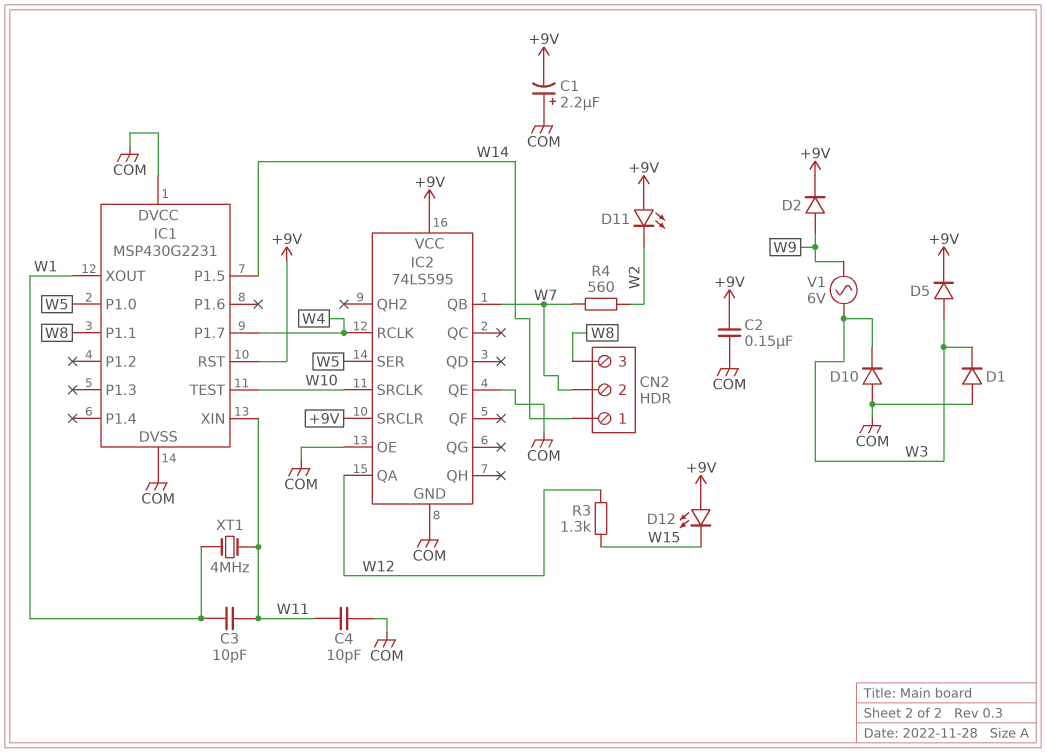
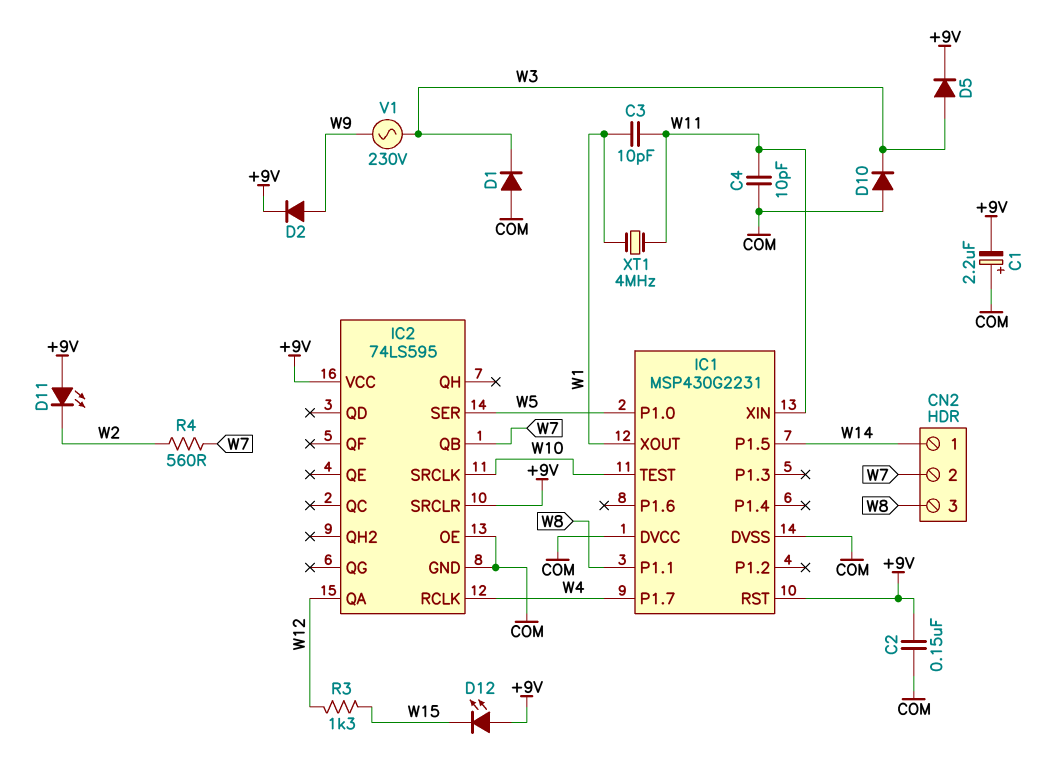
IC2 pin QE: COM -> none
V1: AC 6V (W3, W9) -> AC 230V (W3, W9)

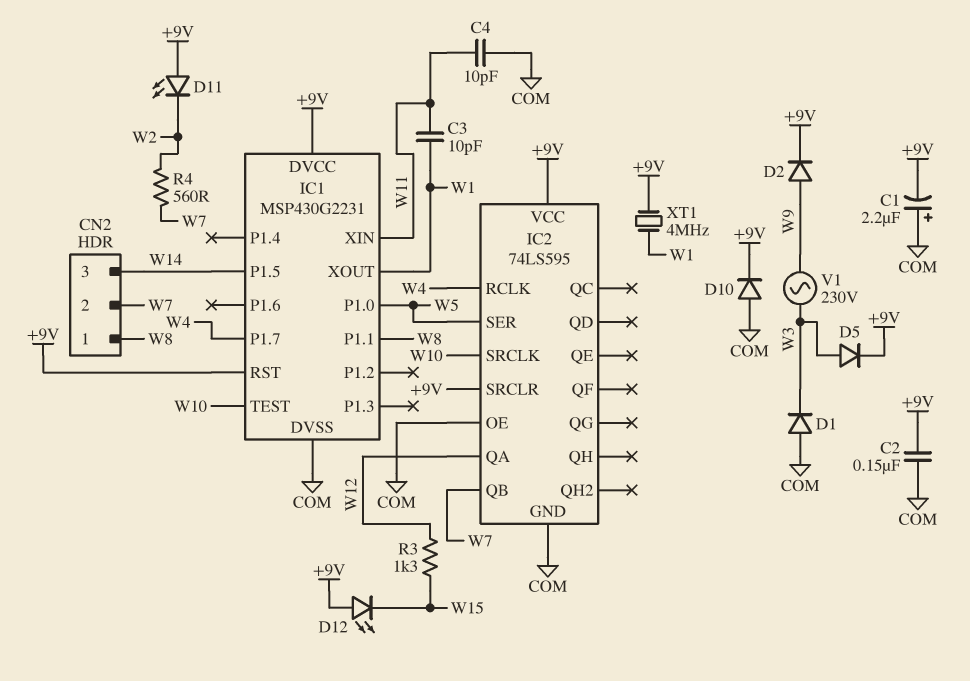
CN2 pin 1: W14 -> W8
CN2 pin 3: W8 -> W14
D10: diode (A COM, K W3) -> diode (A COM, K +9V)
IC1 pin DVCC: COM -> +9V
XT1: 4MHz (W1, W11) -> 4MHz (+9V, W1)

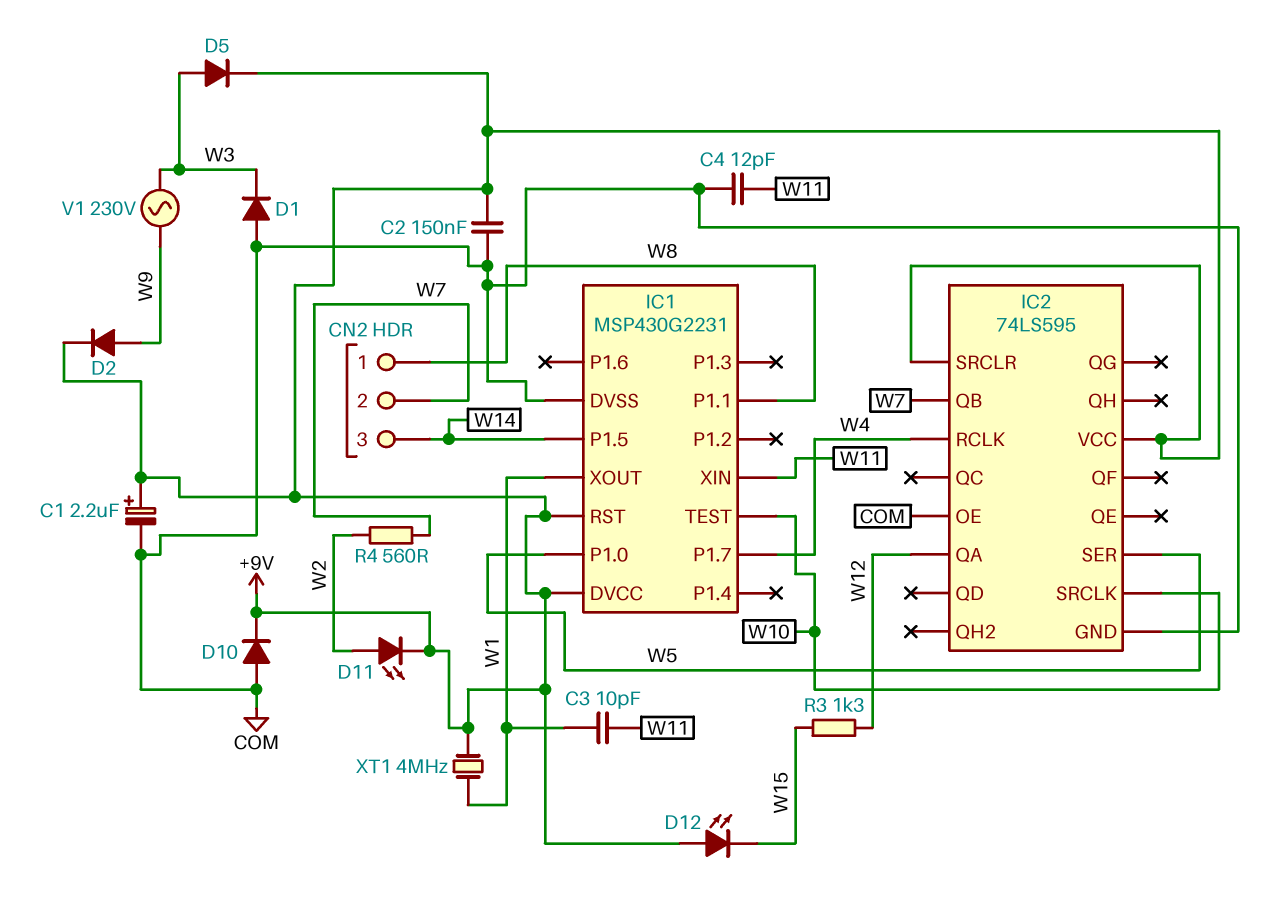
C1: 2.2uF (plus COM, minus +9V) -> 2.2uF (plus +9V, minus COM)
C4: 10pF (COM, W11) -> 12pF (COM, W11)
D11: LED (A +9V, K W2) -> LED (A W2, K +9V)

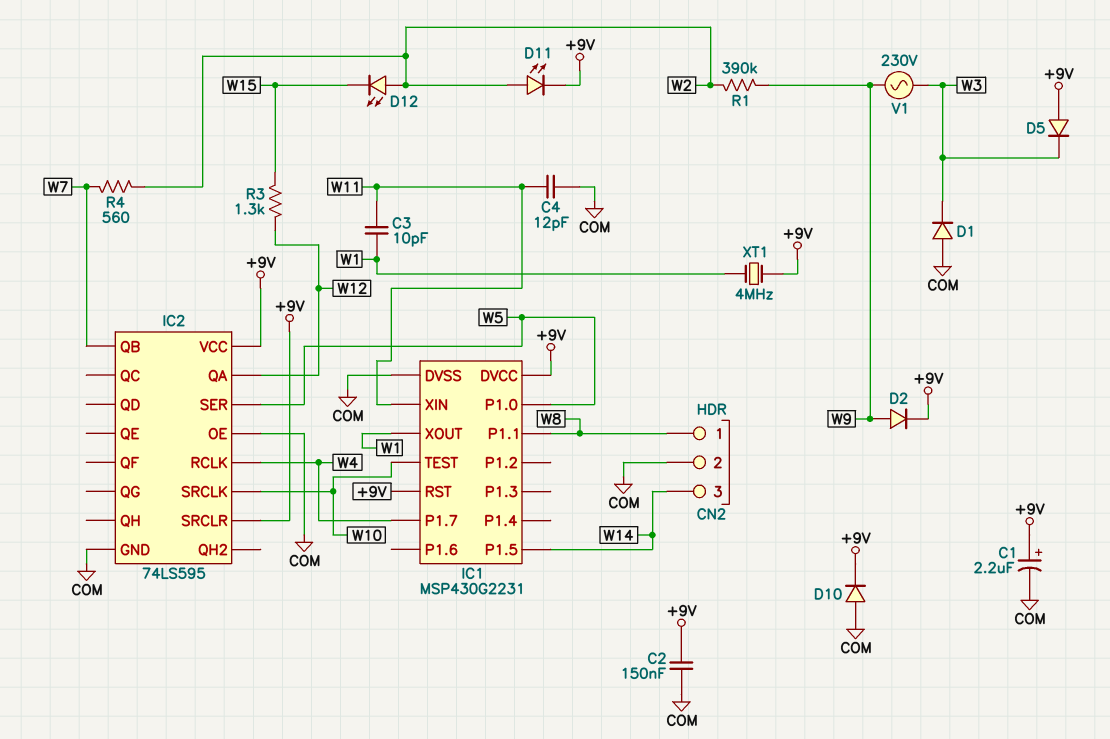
CN2 pin 2: W7 -> COM
D5: diode (A W3, K +9V) -> diode (A +9V, K W3)
D12: LED (A +9V, K W15) -> LED (A W2, K W15)
R1: none -> 390k (W2, W9)

